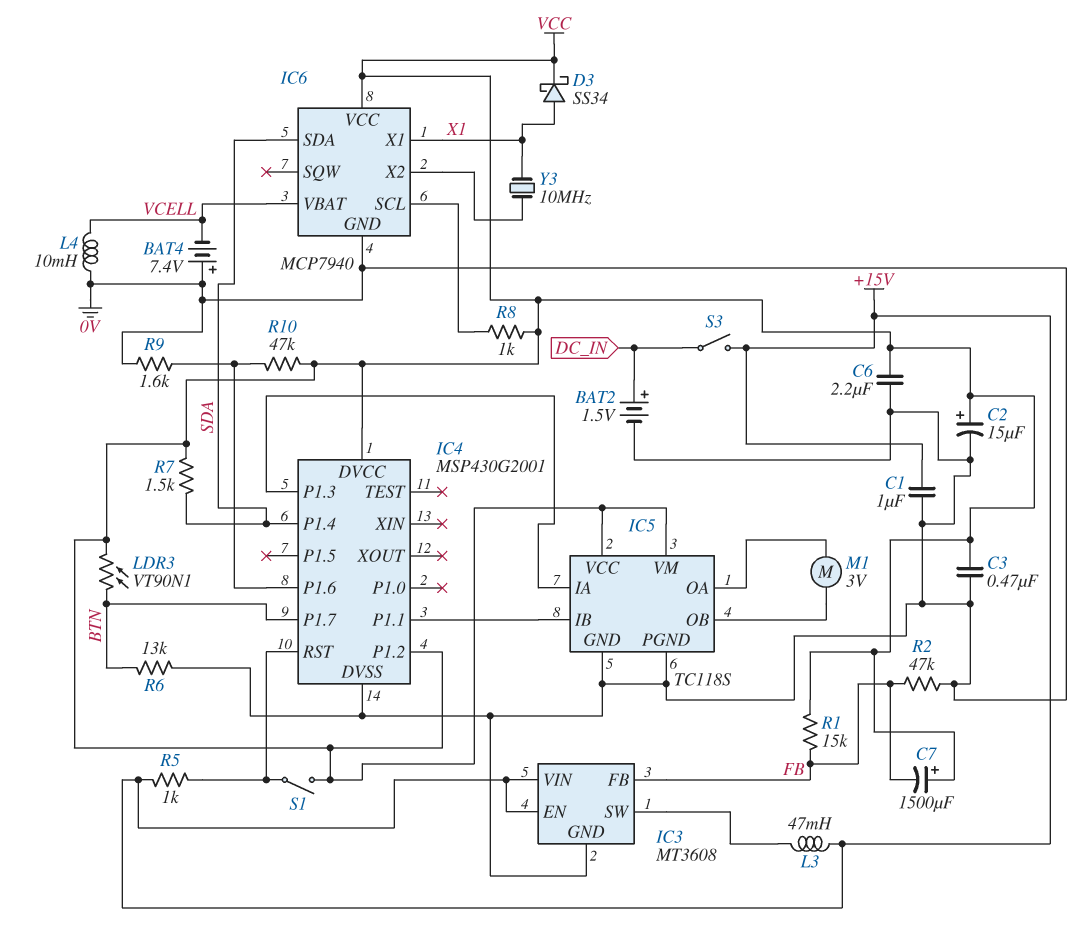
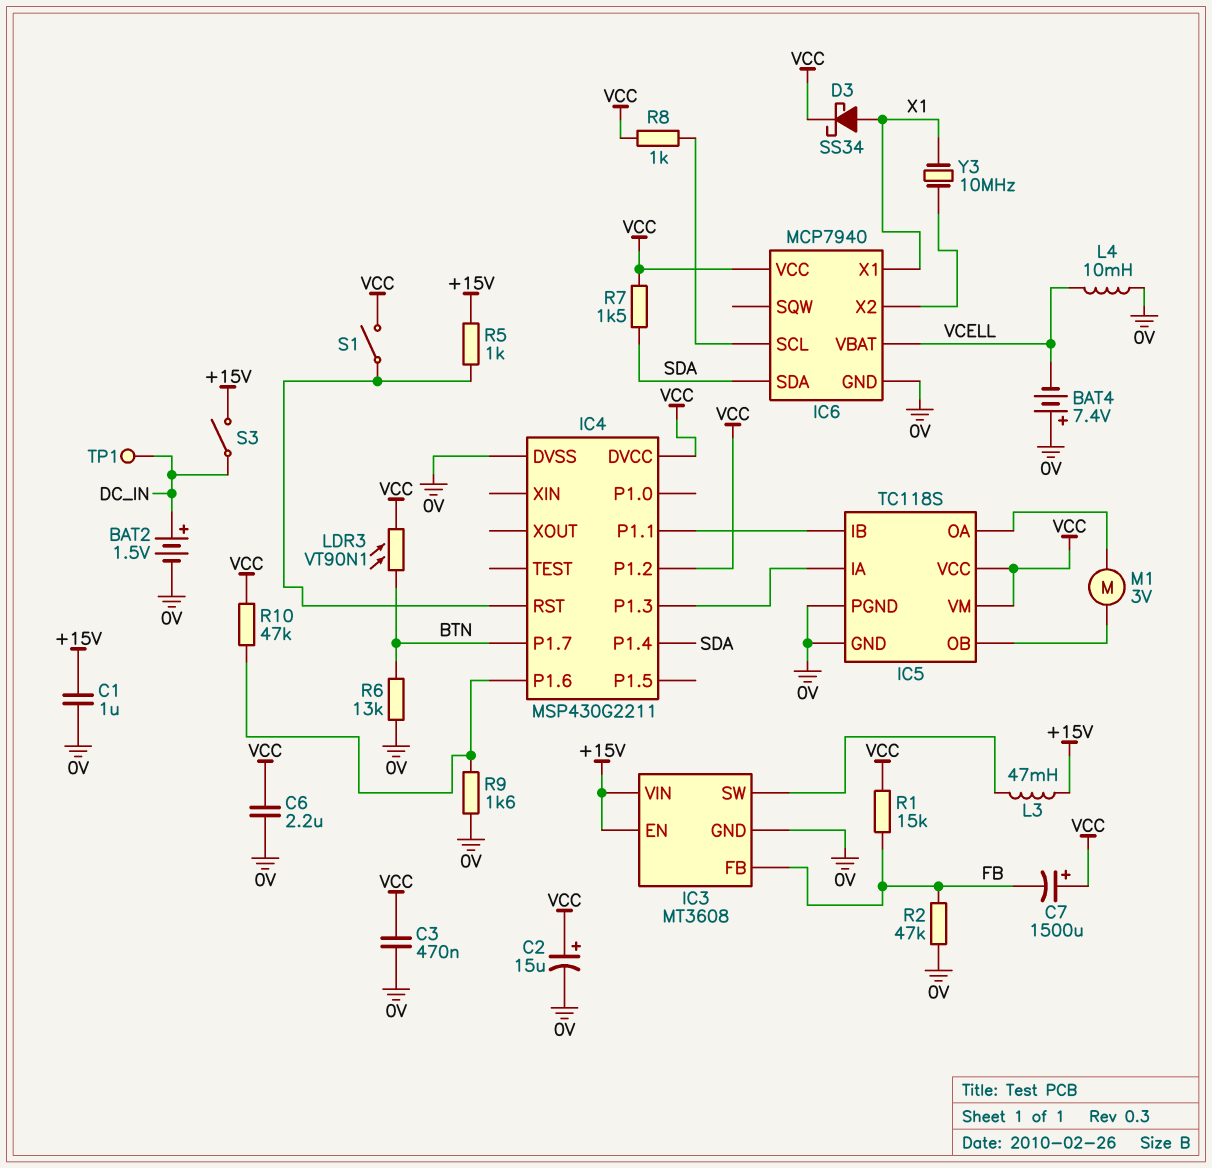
IC4: MSP430G2001 -> MSP430G2211
TP1: none -> test point (DC_IN)

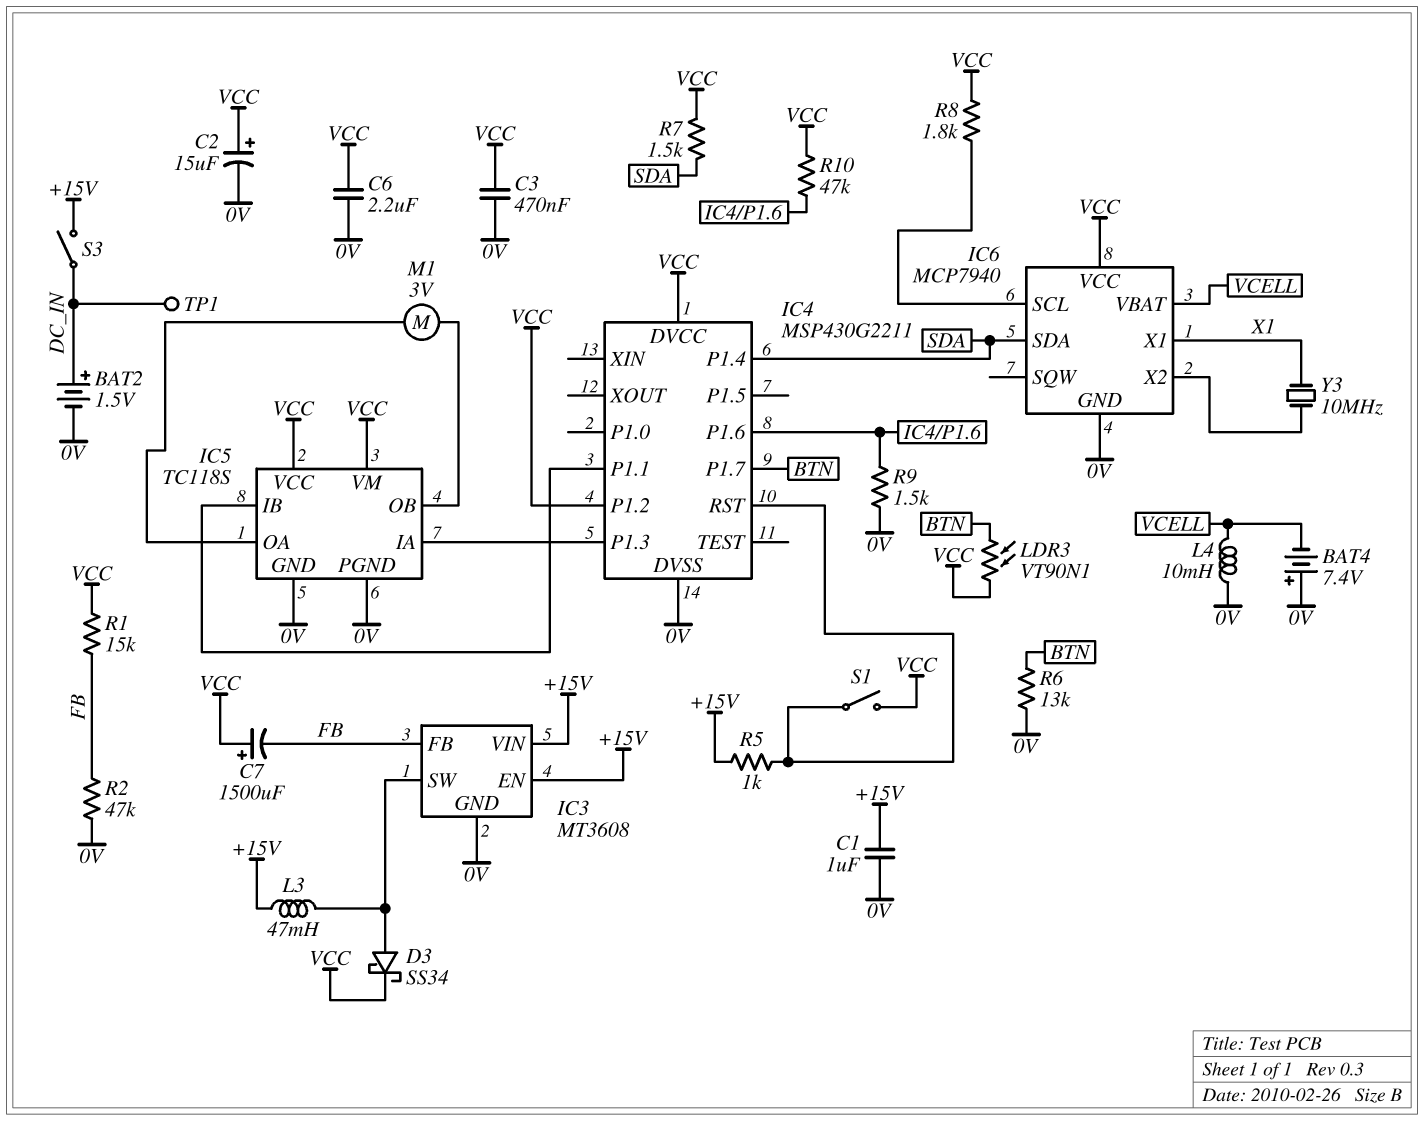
D3: schottky SS34 (A X1, K VCC) -> schottky SS34 (A IC3/SW, K VCC)
R8: 1k (IC6/SCL, VCC) -> 1.8k (IC6/SCL, VCC)
R9: 1.6k (0V, IC4/P1.6) -> 1.5k (0V, IC4/P1.6)

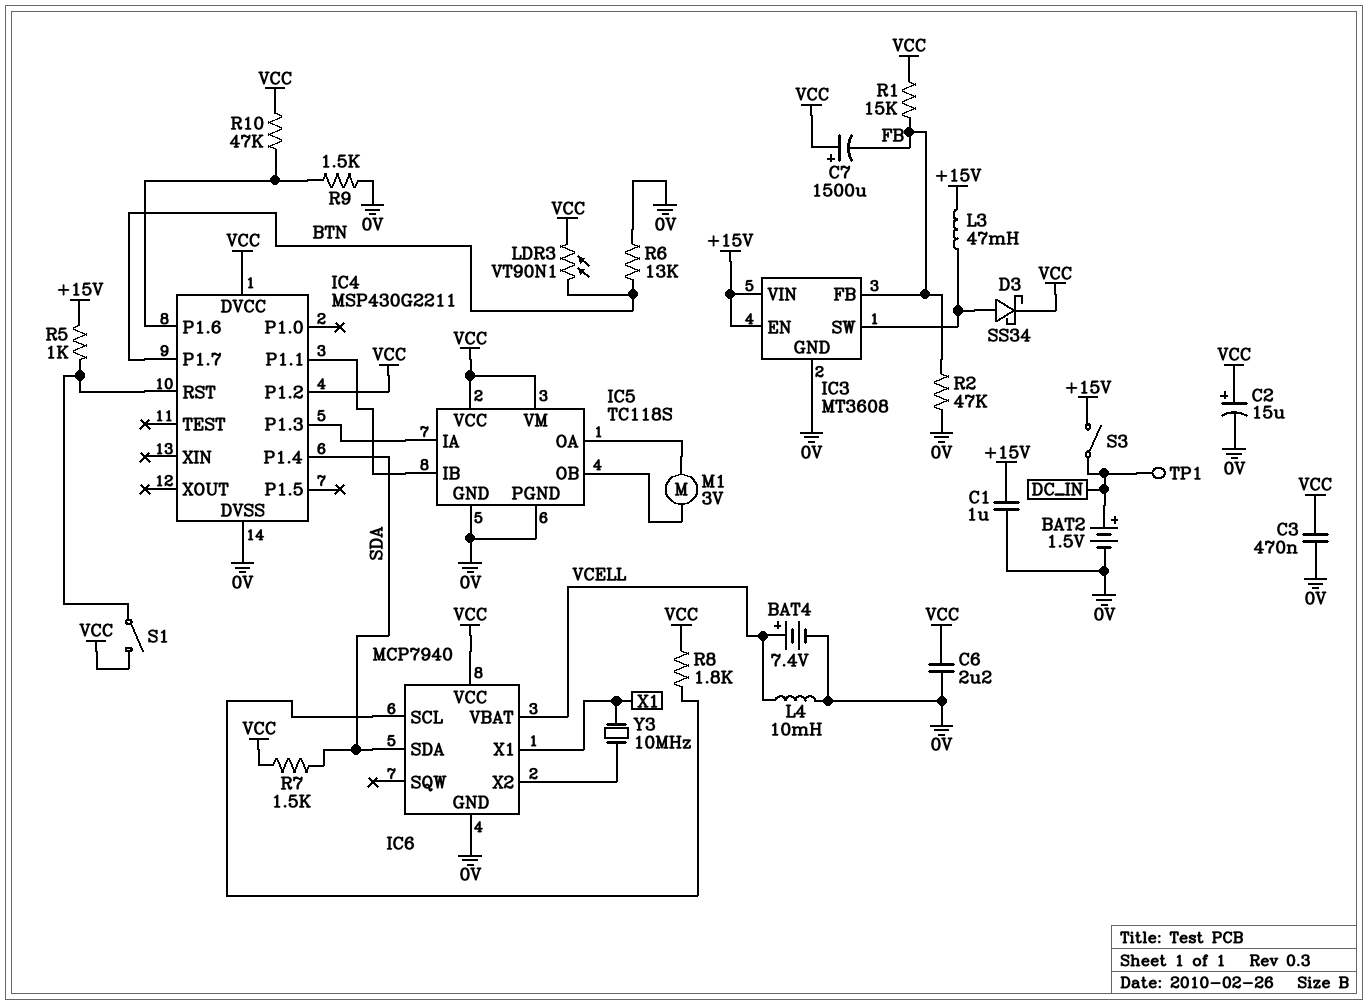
BAT4: 7.4V (plus 0V, minus VCELL) -> 7.4V (plus VCELL, minus 0V)

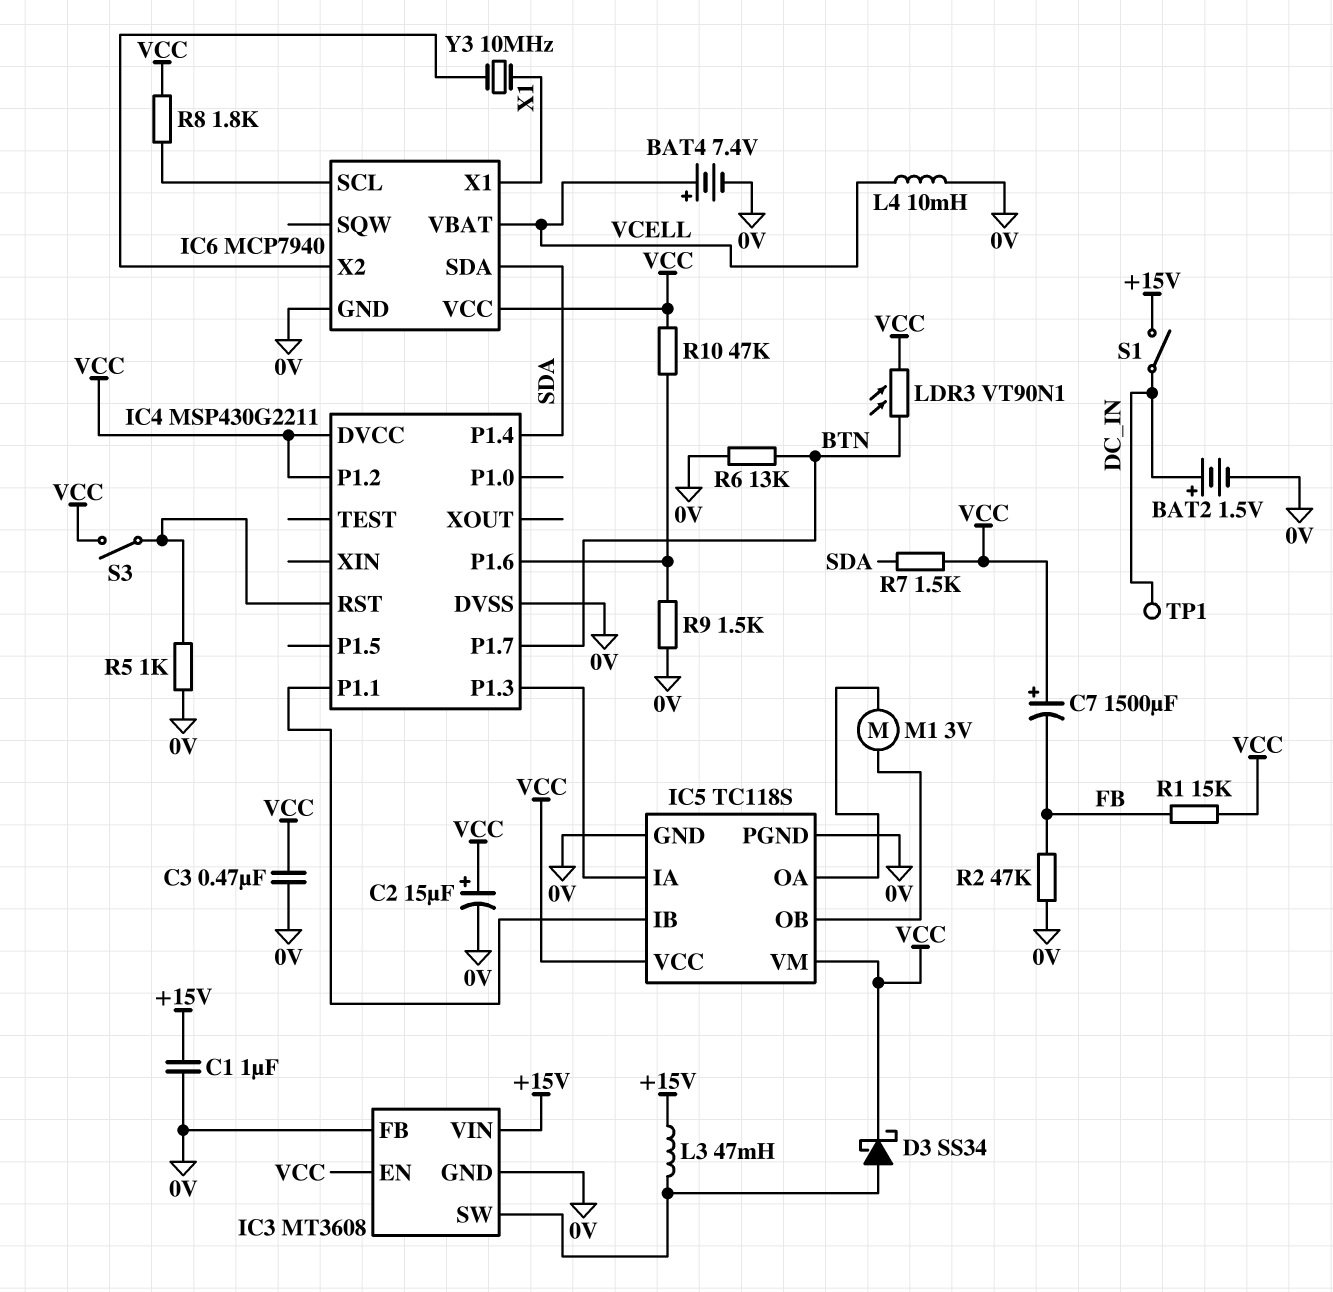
C6: 2.2uF (0V, VCC) -> none
IC3 pin EN: +15V -> VCC
IC3 pin FB: FB -> 0V
R5: 1k (+15V, IC4/RST) -> 1k (0V, IC4/RST)
S1: switch (IC4/RST, VCC) -> switch (+15V, DC_IN)
S3: switch (+15V, DC_IN) -> switch (IC4/RST, VCC)

